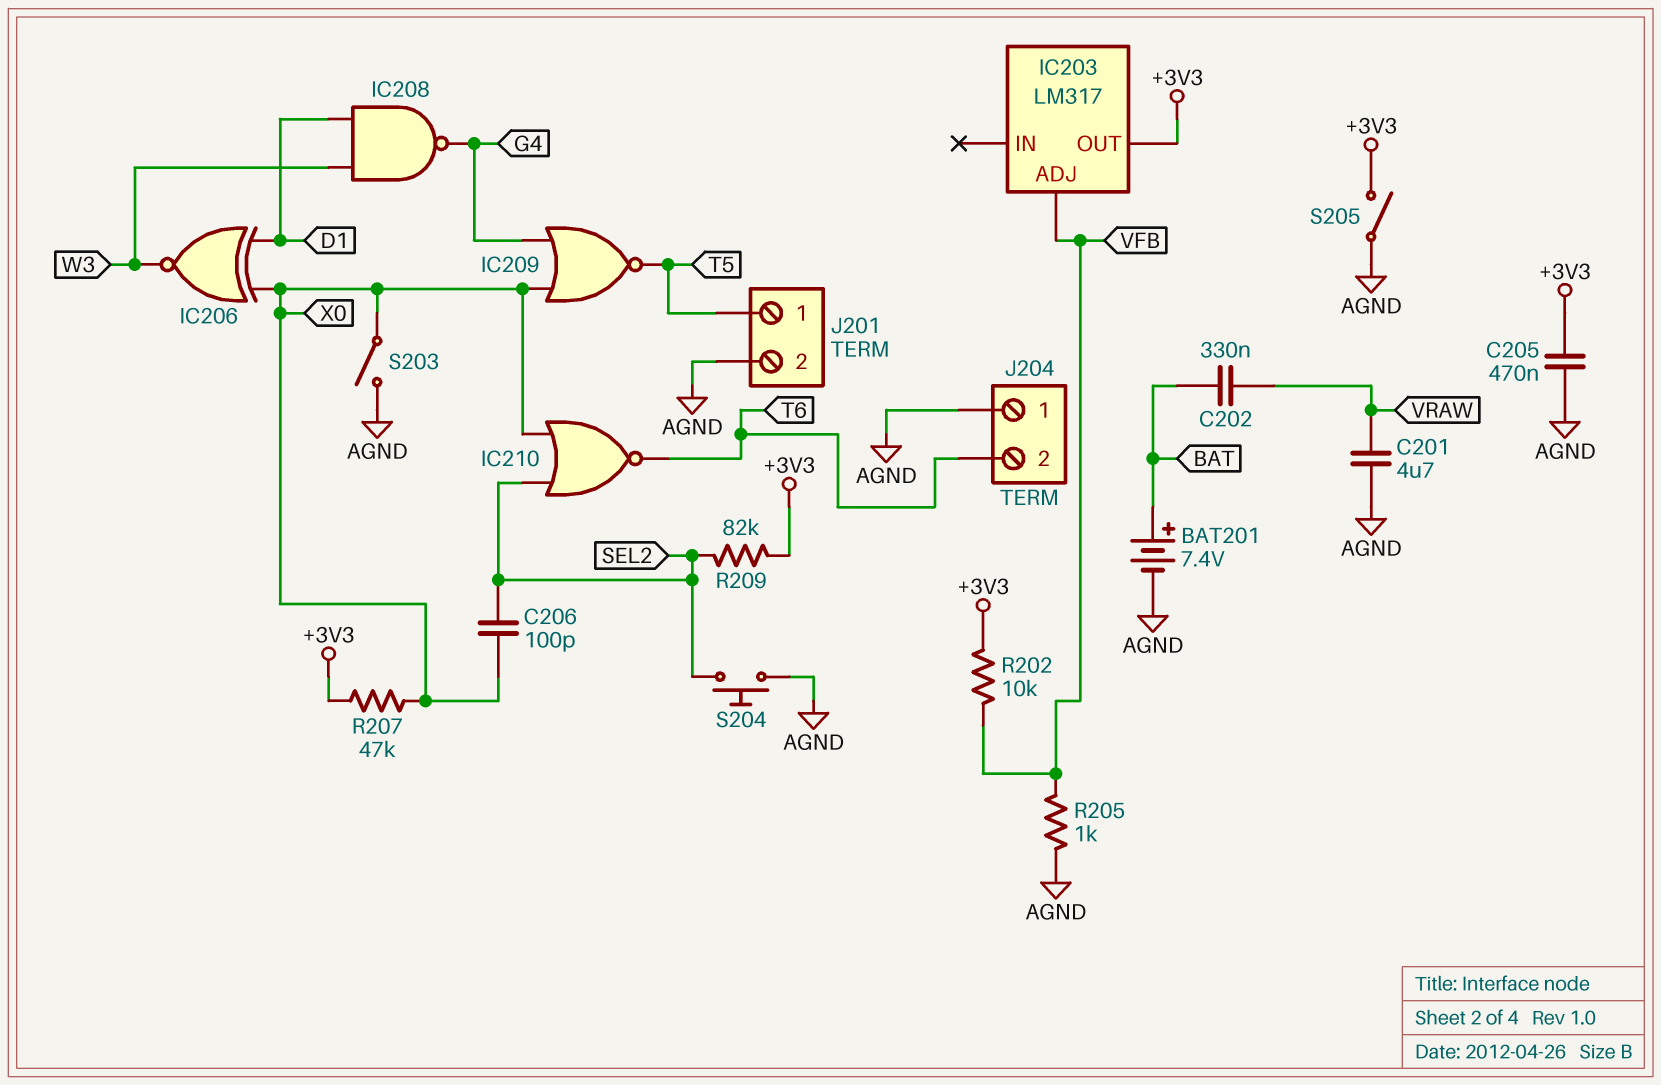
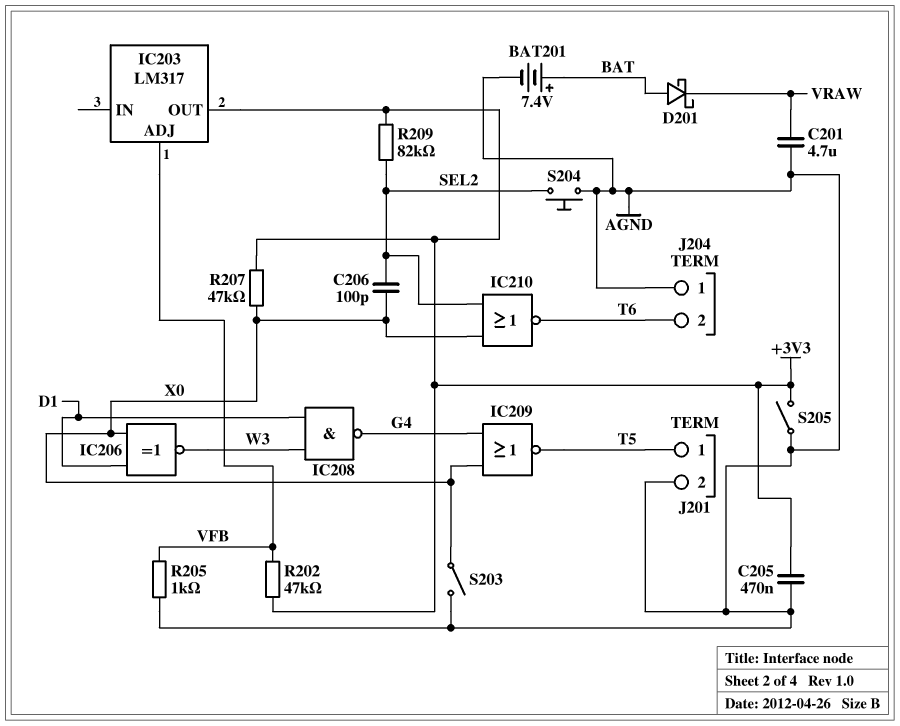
C202: 330nF (BAT, VRAW) -> none
D201: none -> schottky (A BAT, K VRAW)
R202: 10k (+3V3, VFB) -> 47k (+3V3, VFB)

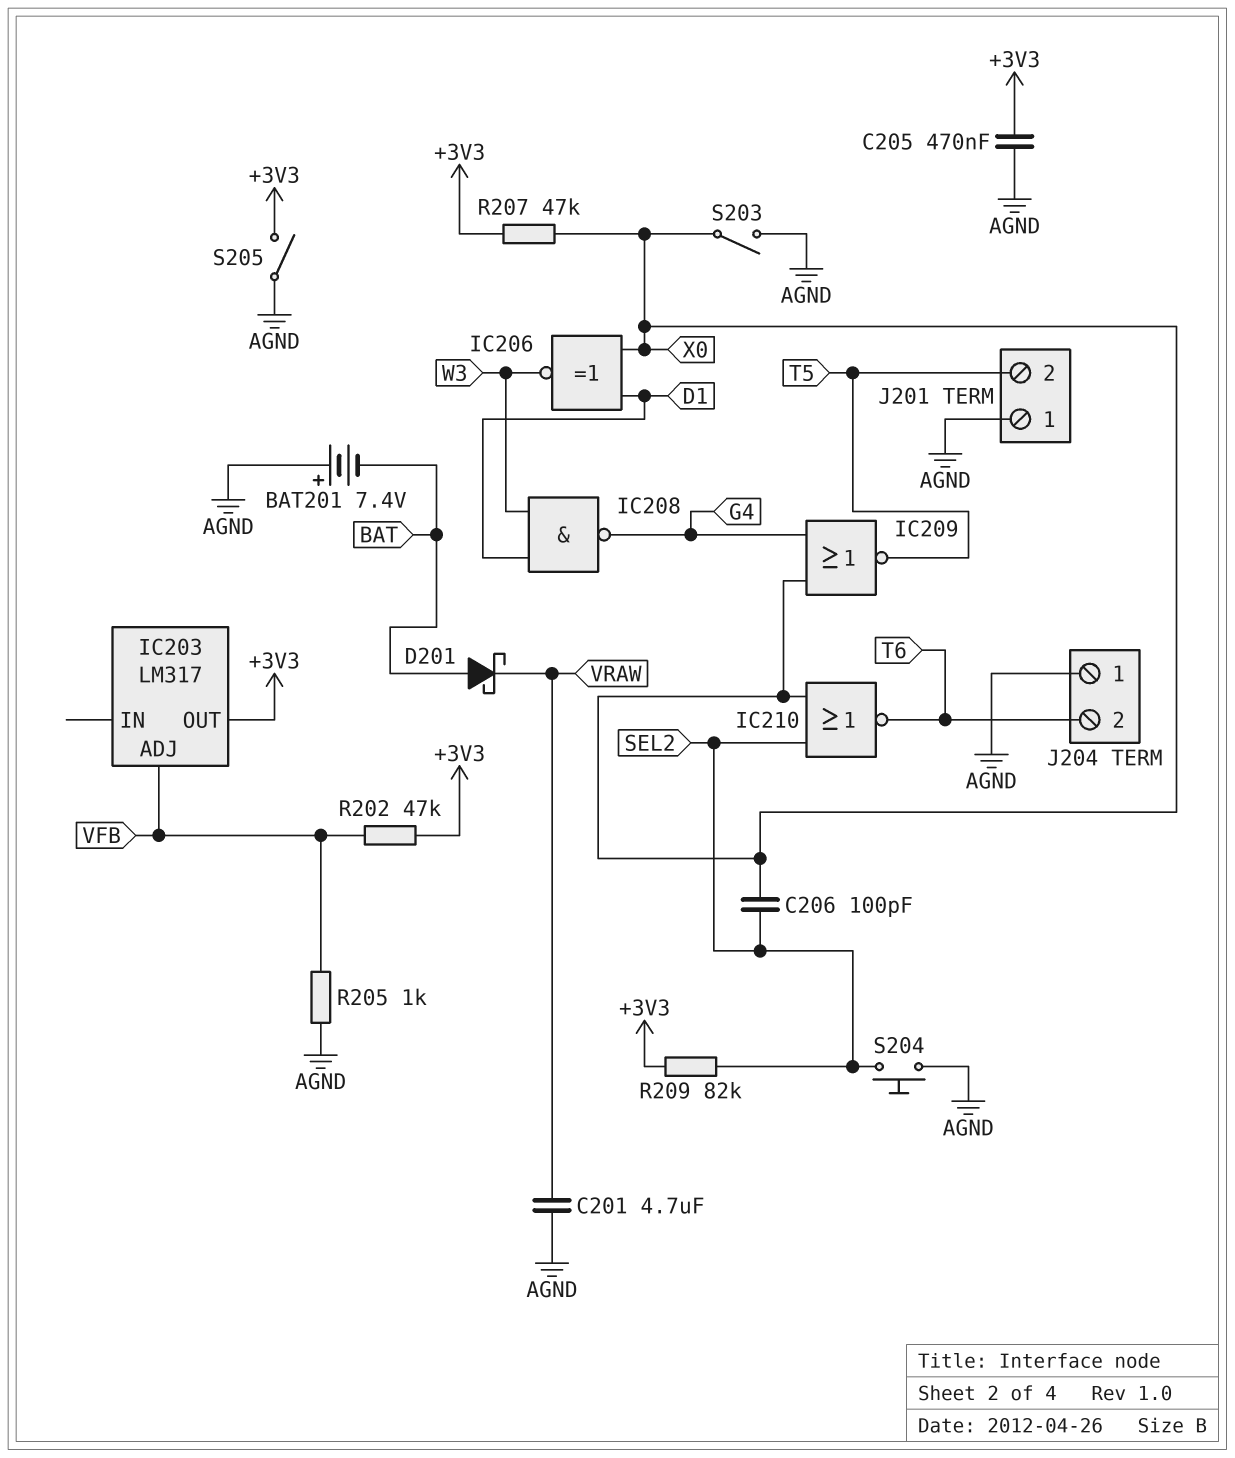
BAT201: 7.4V (plus BAT, minus AGND) -> 7.4V (plus AGND, minus BAT)
J201 pin 1: T5 -> AGND
J201 pin 2: AGND -> T5

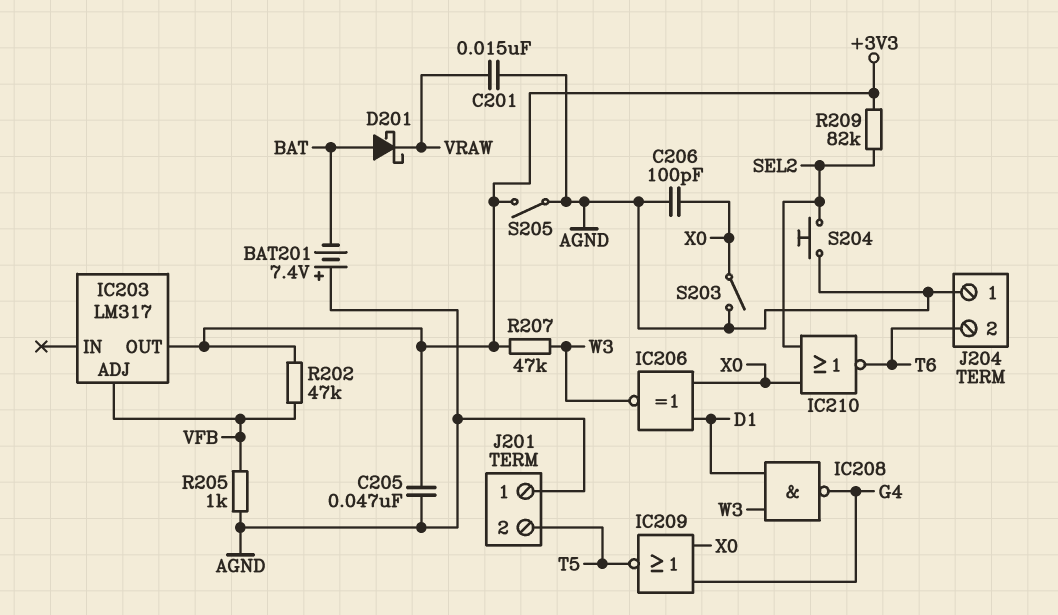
C201: 4.7uF (AGND, VRAW) -> 15nF (AGND, VRAW)
C205: 470nF (+3V3, AGND) -> 47nF (+3V3, AGND)
C206: 100pF (SEL2, X0) -> 100pF (AGND, X0)
R207: 47k (+3V3, X0) -> 47k (+3V3, W3)

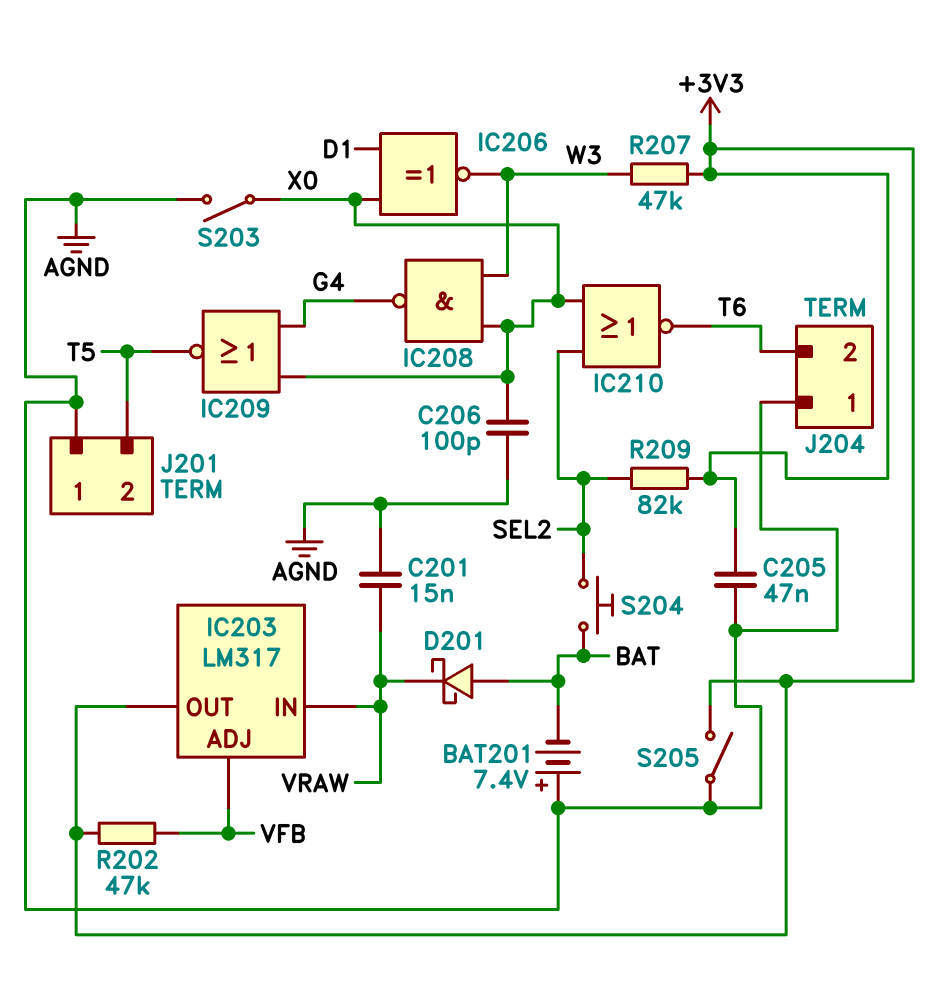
IC203 pin IN: none -> VRAW
IC208: NAND (in D1, in W3, out G4) -> NAND (in W3, in X0, out G4)
R205: 1k (AGND, VFB) -> none
S204: button (AGND, SEL2) -> button (BAT, SEL2)

